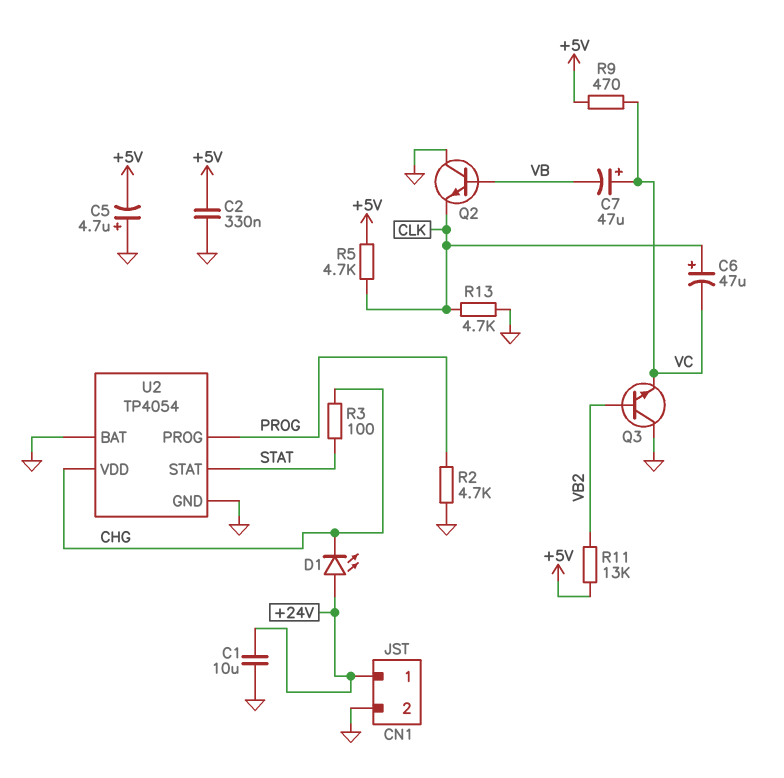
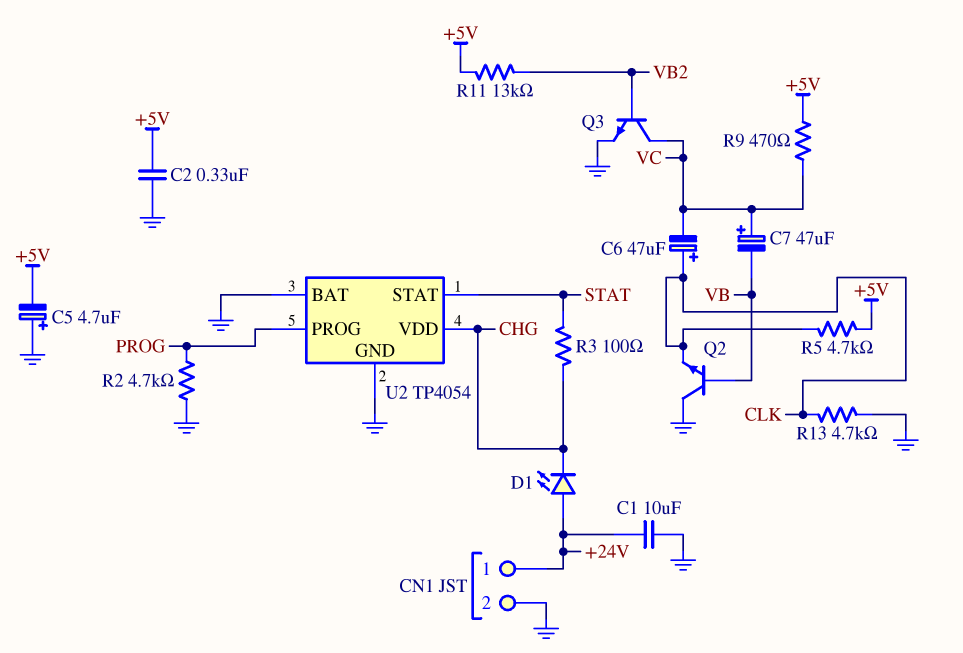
Q3: NPN (B VB2, C GND, E VC) -> NPN (B VB2, C VC, E GND)

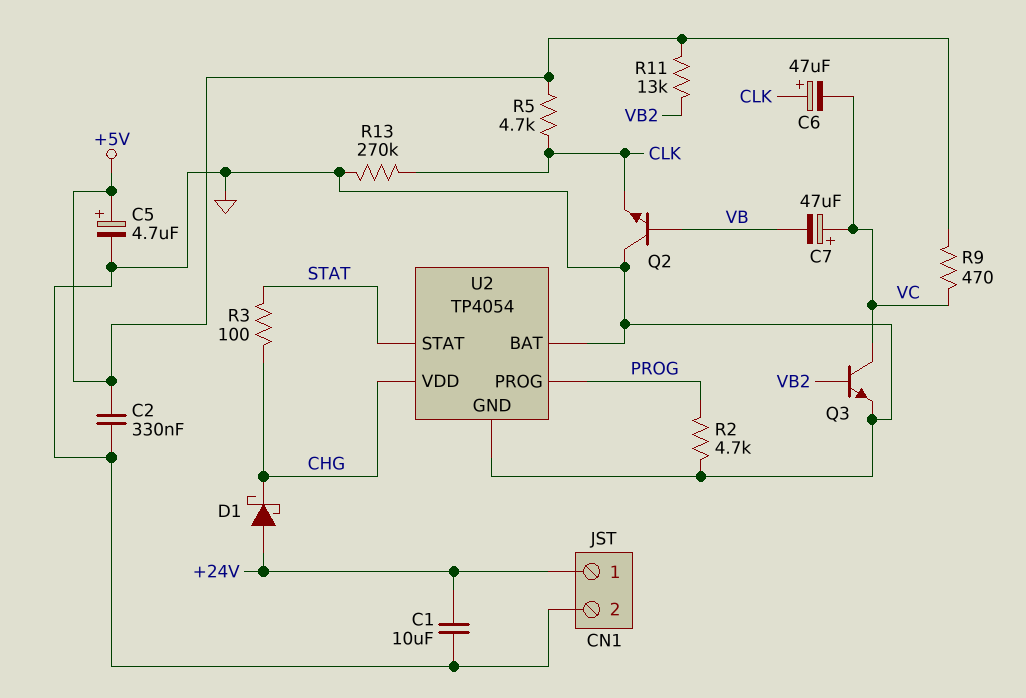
C5: 4.7uF (plus GND, minus +5V) -> 4.7uF (plus +5V, minus GND)
D1: LED (A +24V, K CHG) -> schottky (A +24V, K CHG)
R13: 4.7k (CLK, GND) -> 270k (CLK, GND)

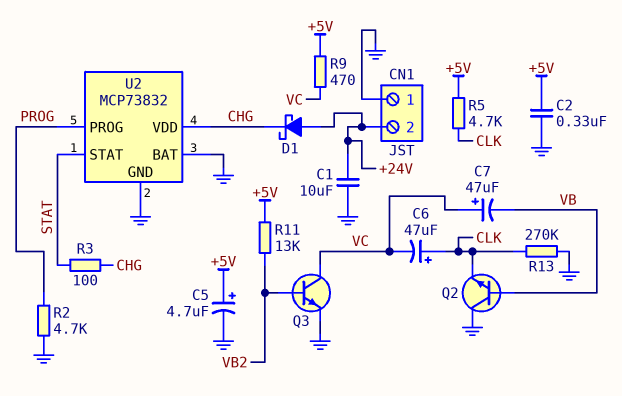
CN1 pin 1: +24V -> GND
CN1 pin 2: GND -> +24V
U2: TP4054 -> MCP73832

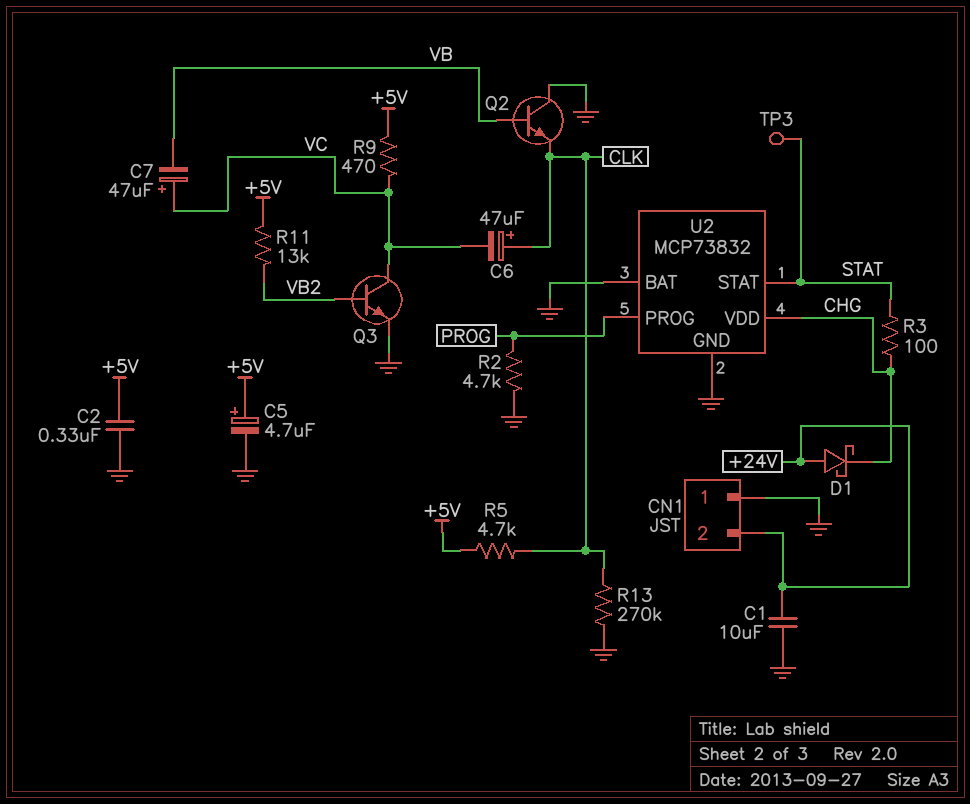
TP3: none -> test point (STAT)

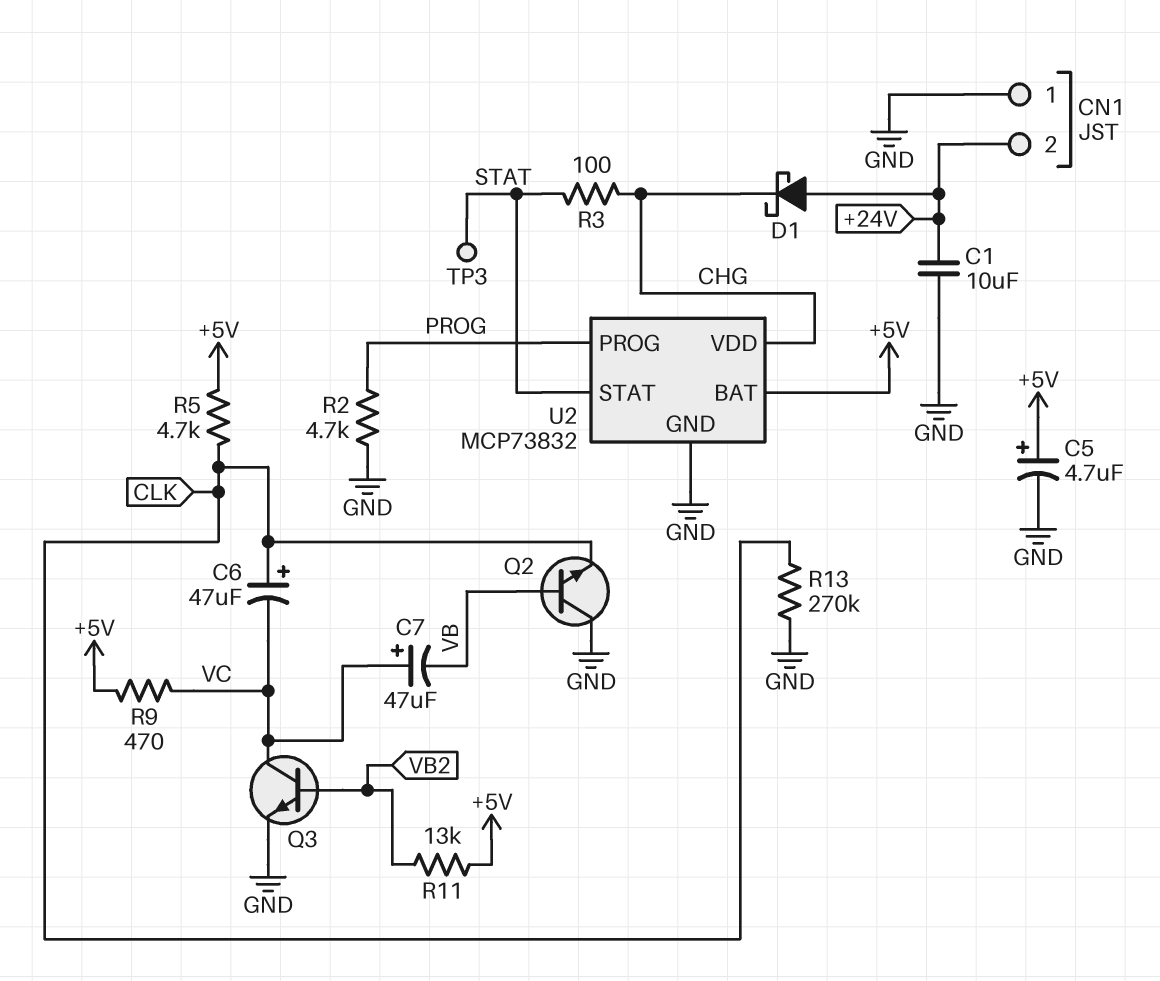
C2: 330nF (+5V, GND) -> none
U2 pin BAT: GND -> +5V

